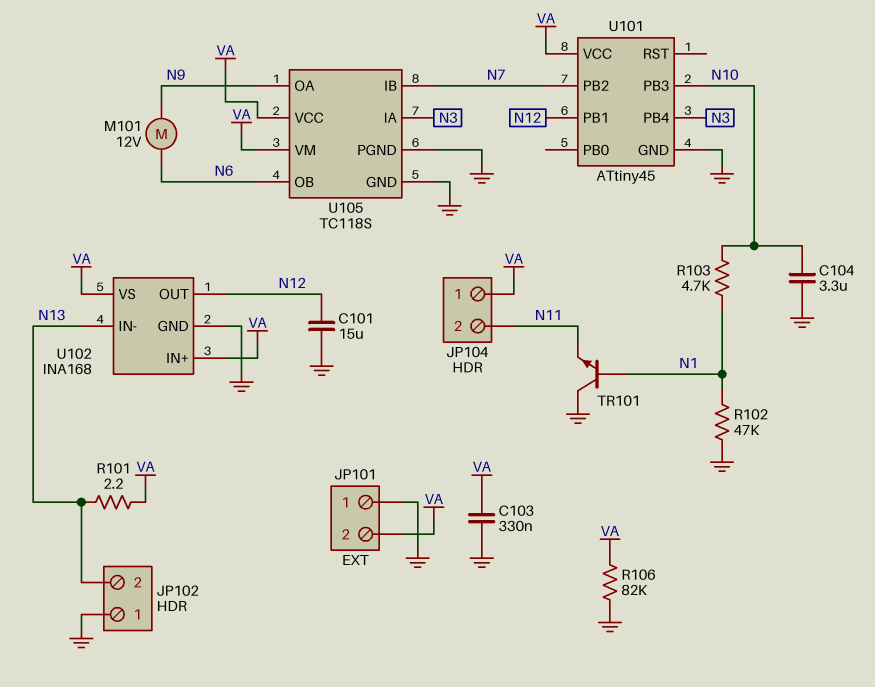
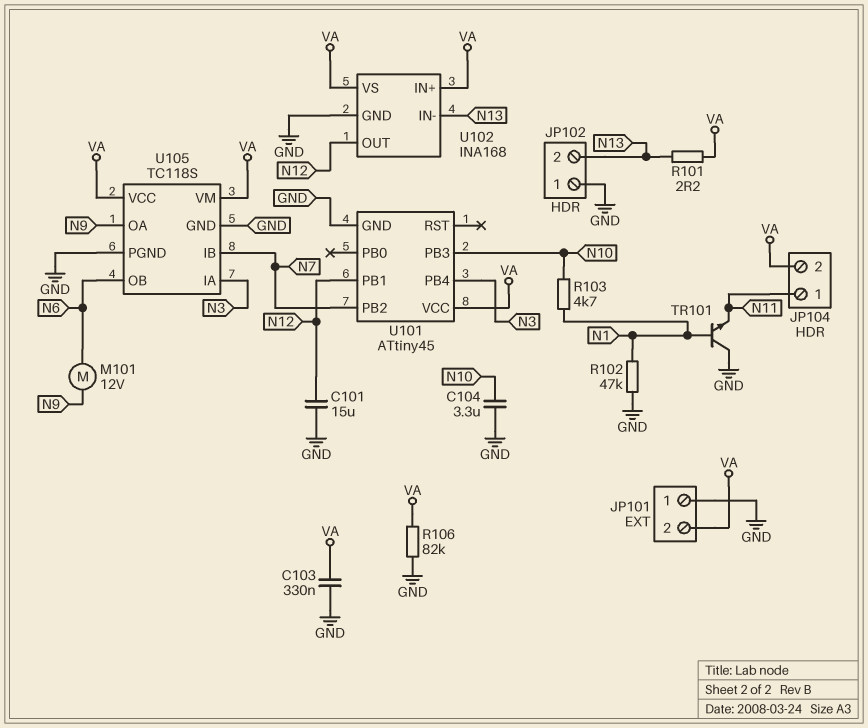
JP104 pin 1: VA -> N11
JP104 pin 2: N11 -> VA

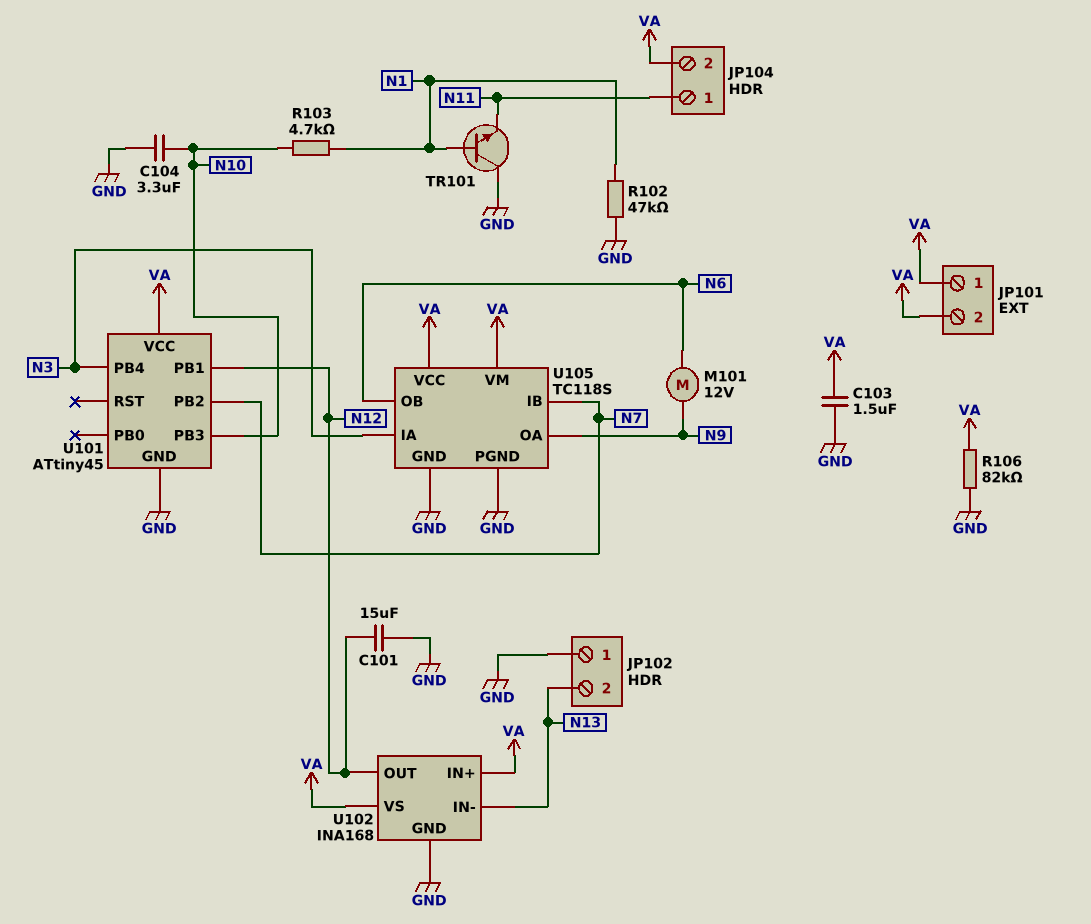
C103: 330nF (GND, VA) -> 1.5uF (GND, VA)
JP101 pin 1: GND -> VA
R101: 2.2 (N13, VA) -> none

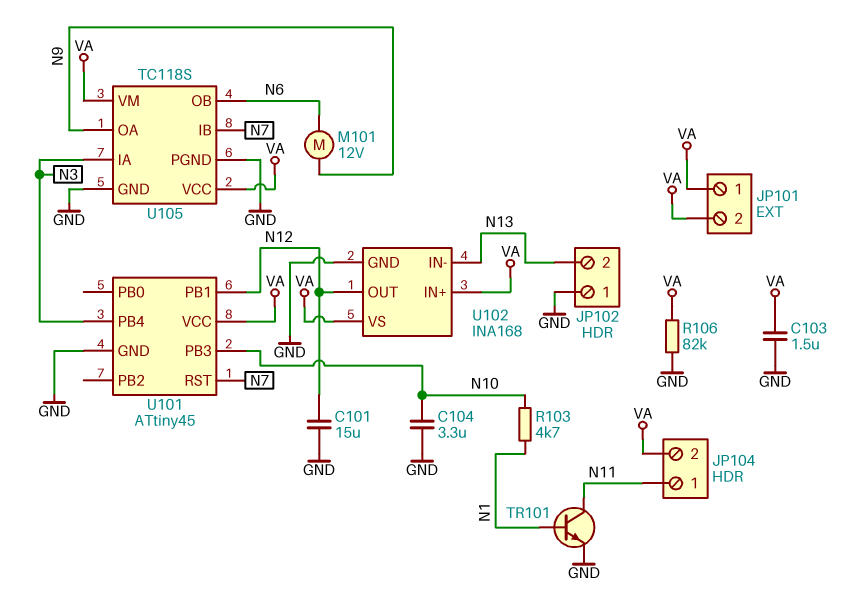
R102: 47k (GND, N1) -> none
TR101: NPN (B N1, C GND, E N11) -> NPN (B N1, C N11, E GND)
U101 pin PB2: N7 -> none
U101 pin RST: none -> N7

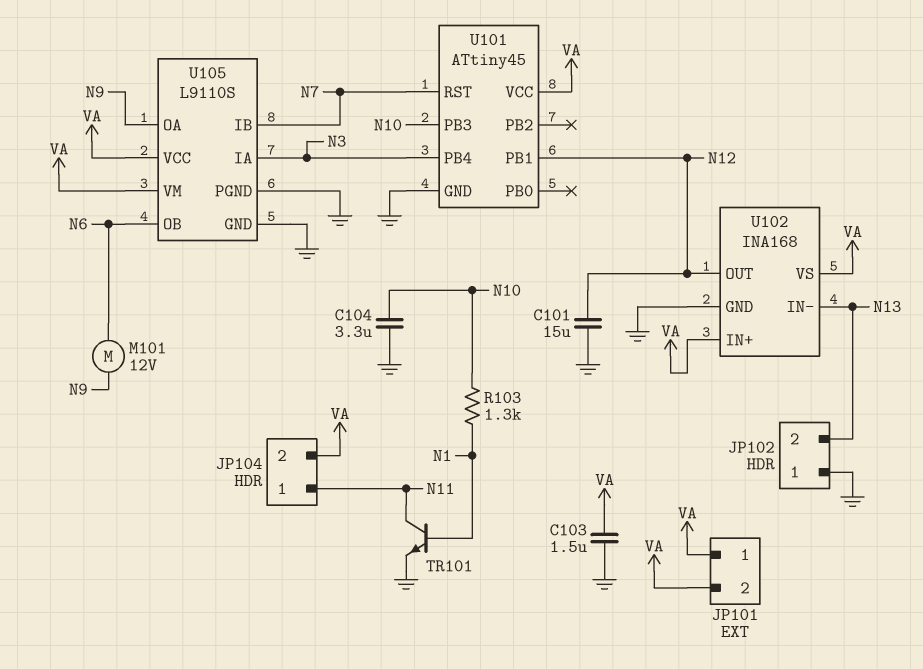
R103: 4.7k (N1, N10) -> 1.3k (N1, N10)
R106: 82k (GND, VA) -> none
U105: TC118S -> L9110S

